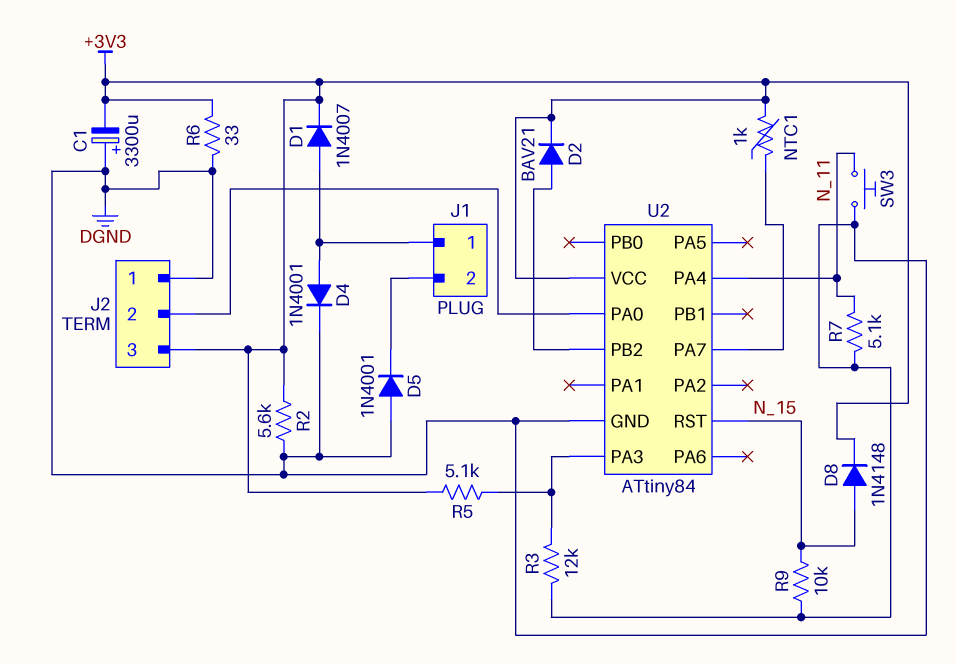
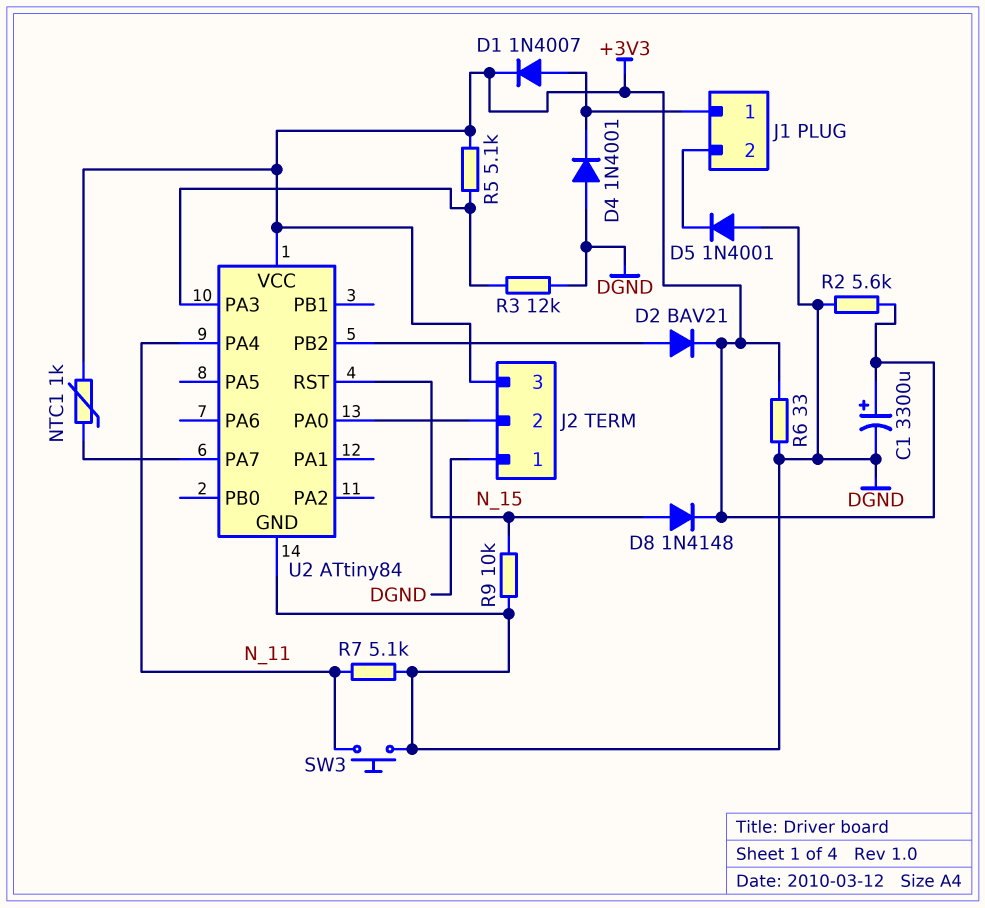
C1: 3300uF (plus DGND, minus +3V3) -> 3300uF (plus +3V3, minus DGND)
D4: diode 1N4001 (A J1/1, K DGND) -> diode 1N4001 (A DGND, K J1/1)

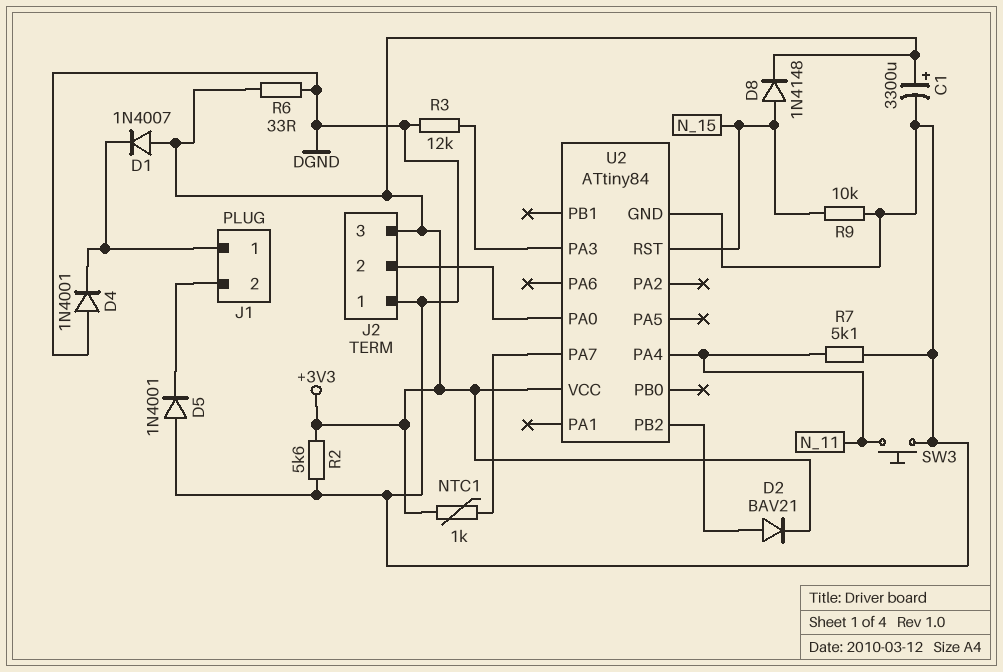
D1: diode 1N4007 (A J1/1, K +3V3) -> diode 1N4007 (A +3V3, K J1/1)
R5: 5.1k (+3V3, U2/PA3) -> none

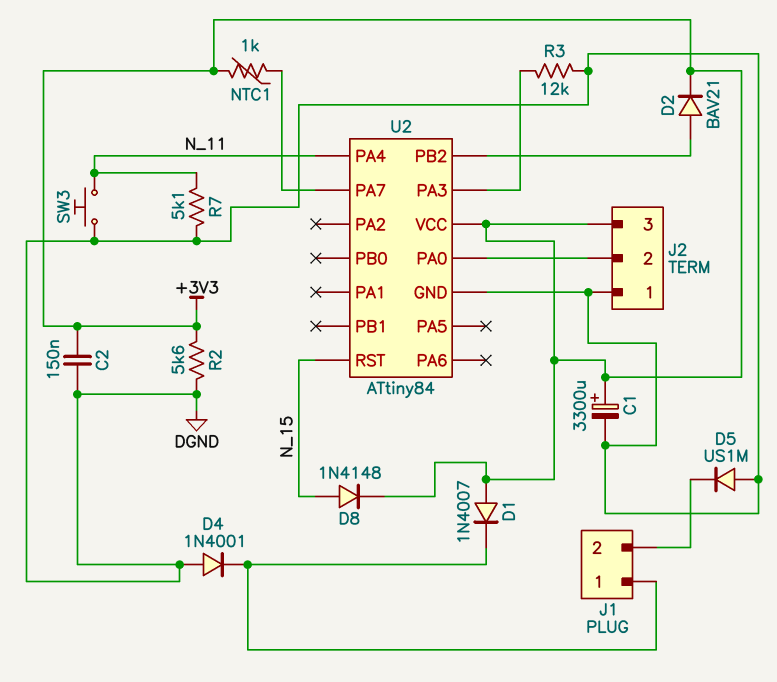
C2: none -> 150nF (+3V3, DGND)
D5: diode 1N4001 (A DGND, K J1/2) -> diode US1M (A DGND, K J1/2)
R6: 33 (+3V3, DGND) -> none
R9: 10k (DGND, N_15) -> none

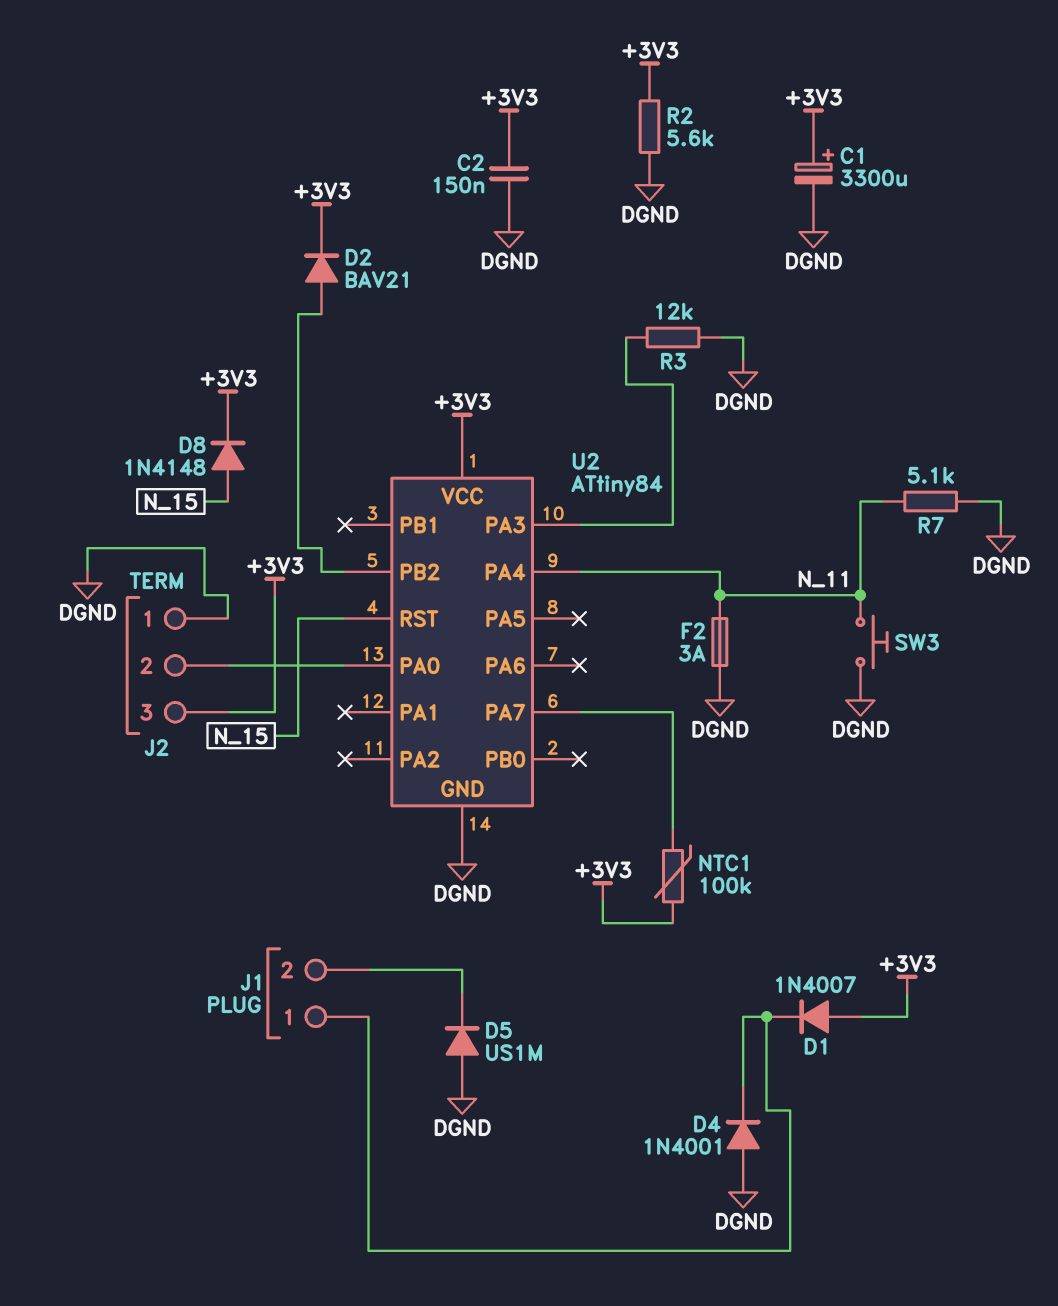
F2: none -> 3A (DGND, N_11)
NTC1: 1k (+3V3, U2/PA7) -> 100k (+3V3, U2/PA7)

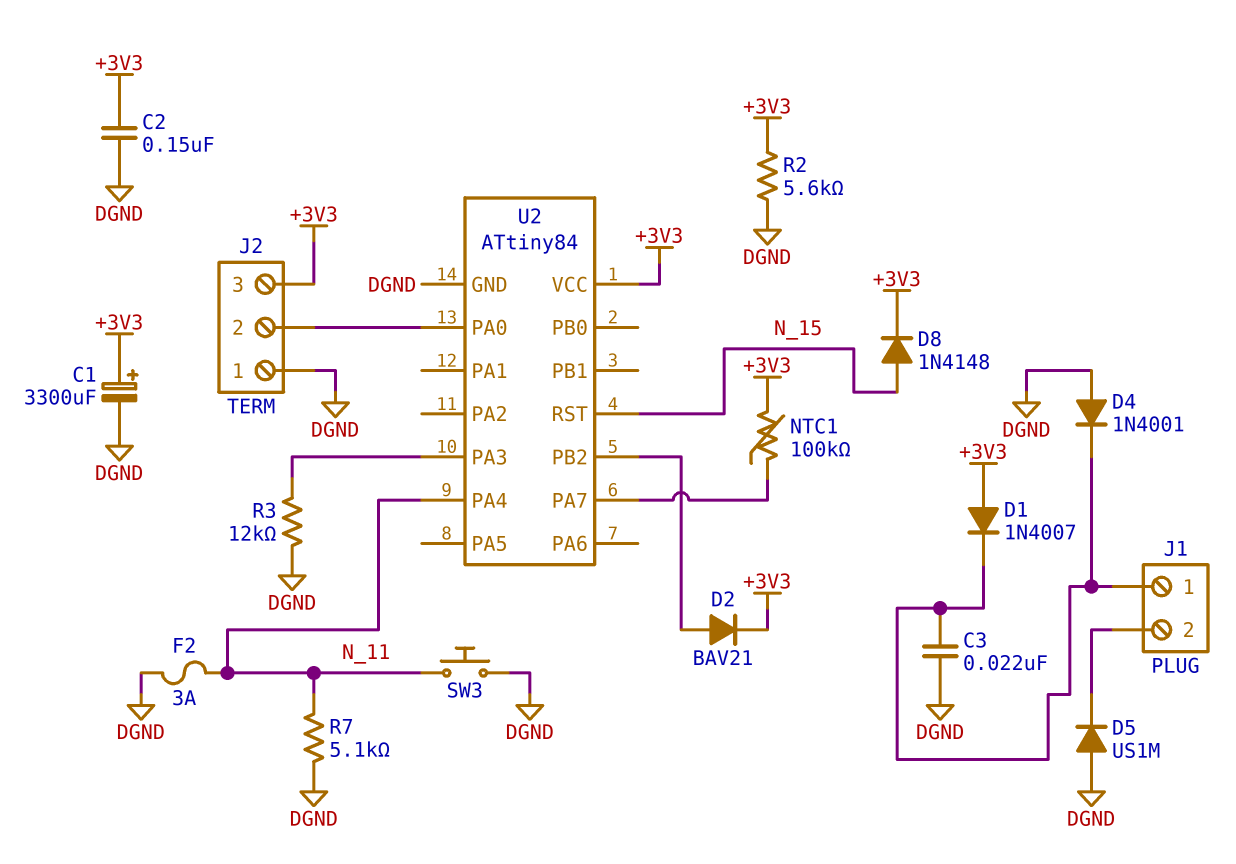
C3: none -> 22nF (DGND, J1/1)

